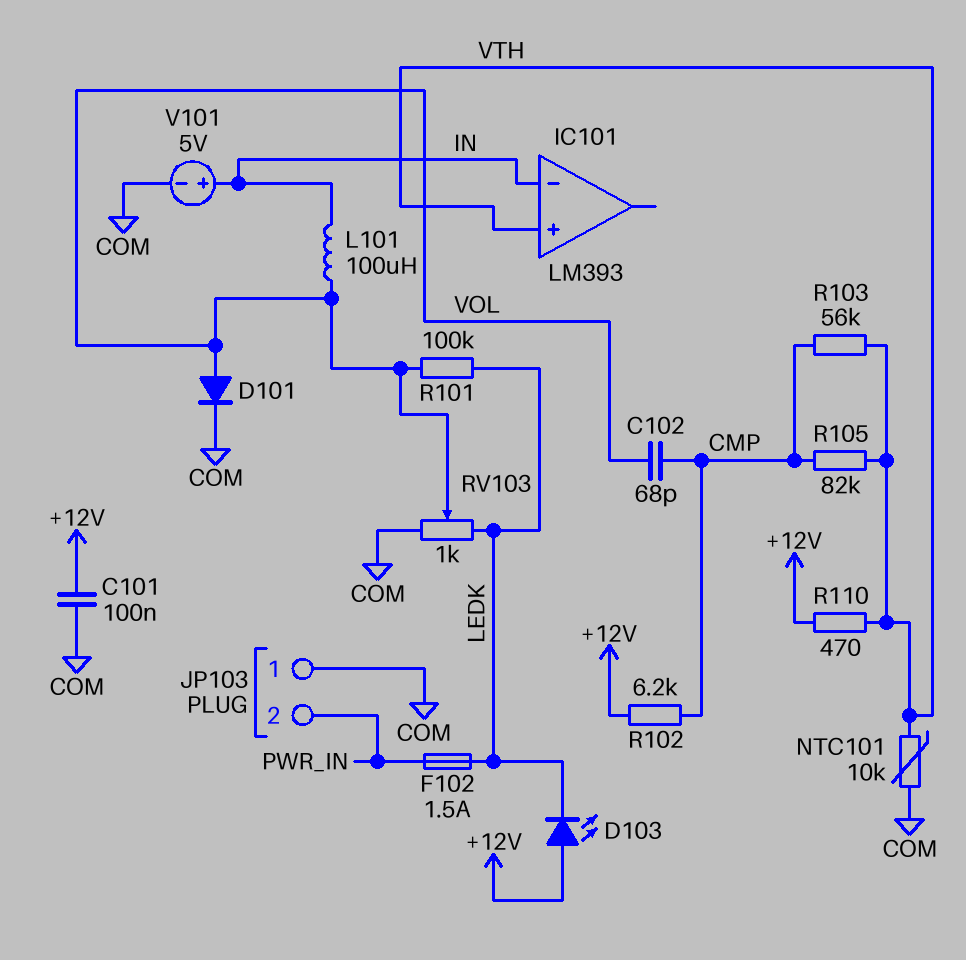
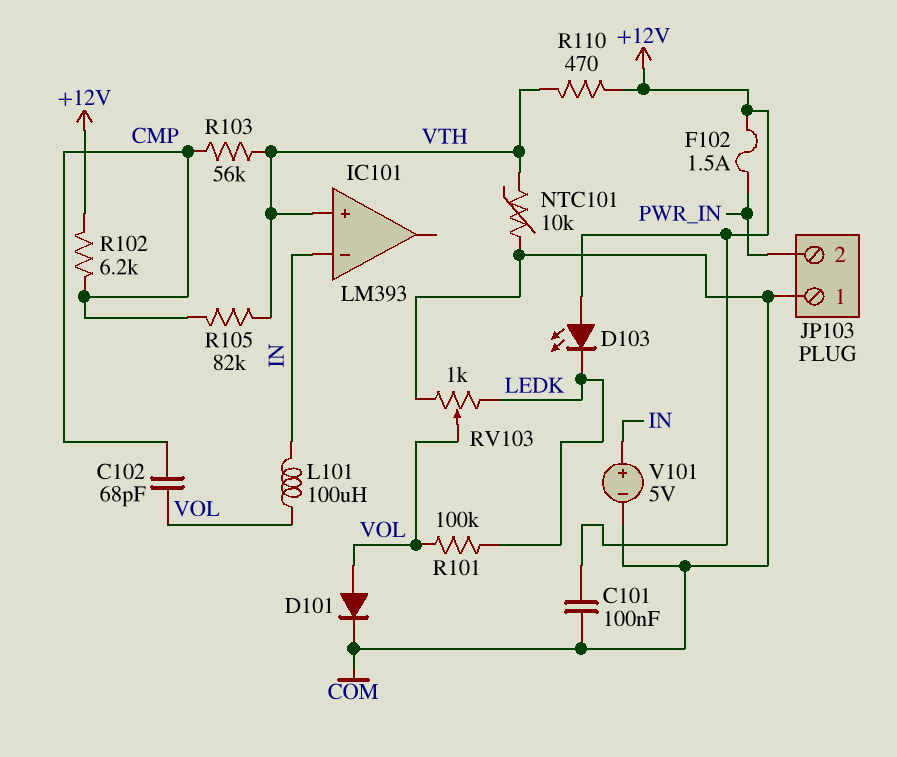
F102: 1.5A (LEDK, PWR_IN) -> 1.5A (+12V, PWR_IN)

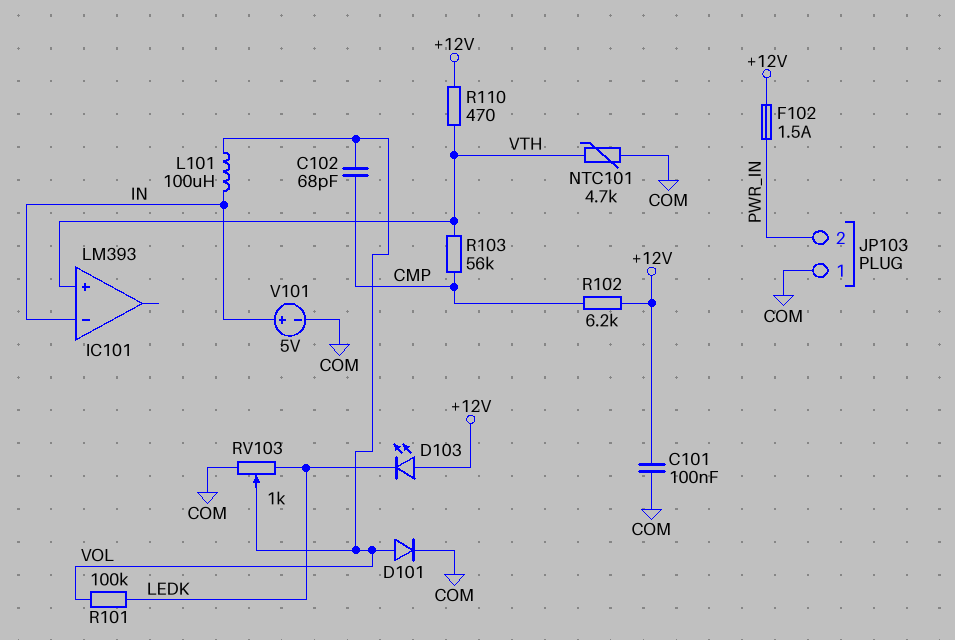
NTC101: 10k (COM, VTH) -> 4.7k (COM, VTH)
R105: 82k (CMP, VTH) -> none

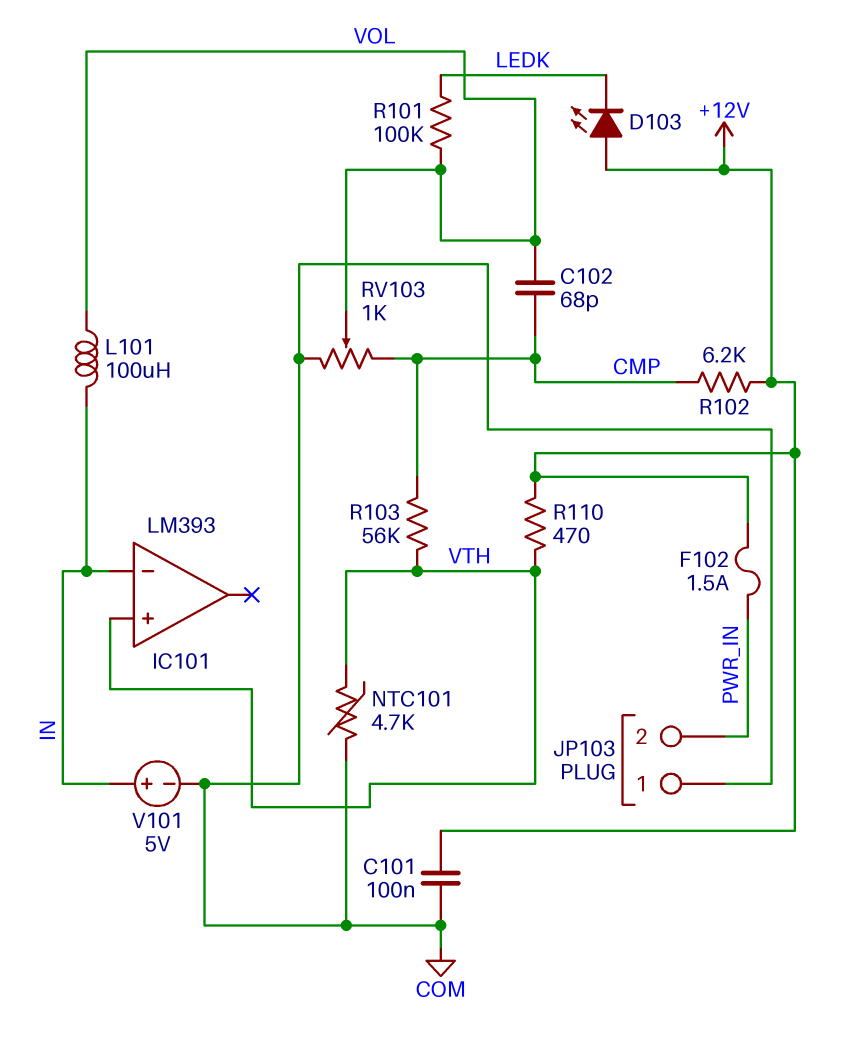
D101: diode (A VOL, K COM) -> none
RV103: 1k (COM, LEDK, wiper VOL) -> 1k (CMP, COM, wiper VOL)

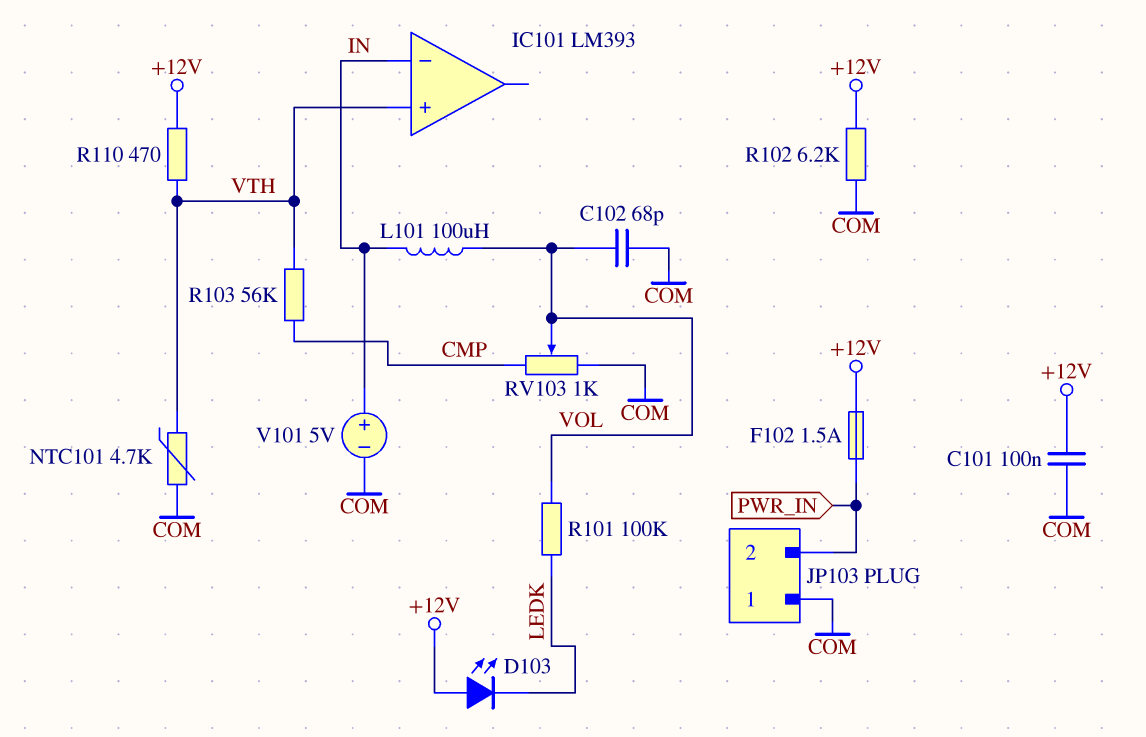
C102: 68pF (CMP, VOL) -> 68pF (COM, VOL)
R102: 6.2k (+12V, CMP) -> 6.2k (+12V, COM)

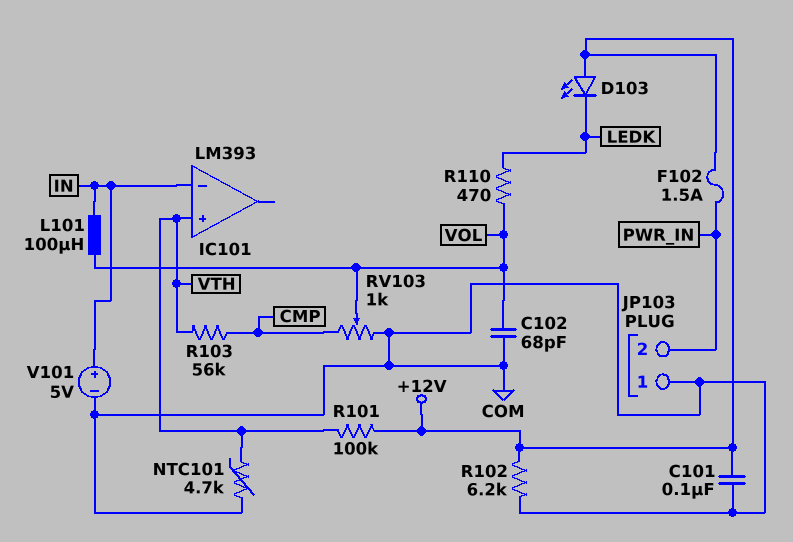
R101: 100k (LEDK, VOL) -> 100k (+12V, VTH)
R110: 470 (+12V, VTH) -> 470 (LEDK, VOL)

